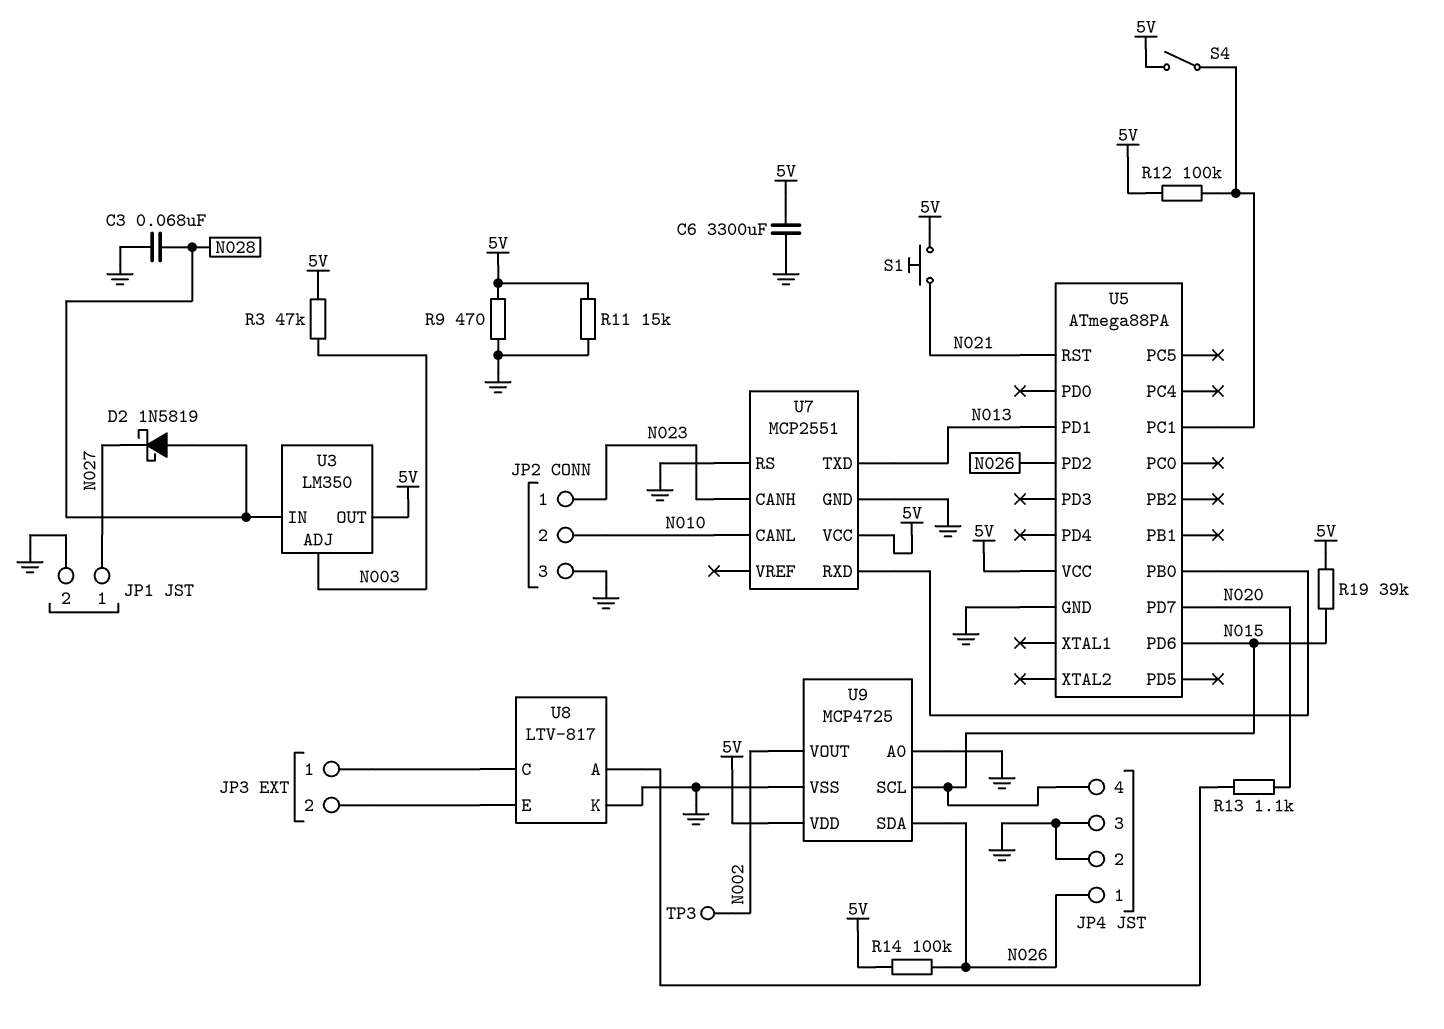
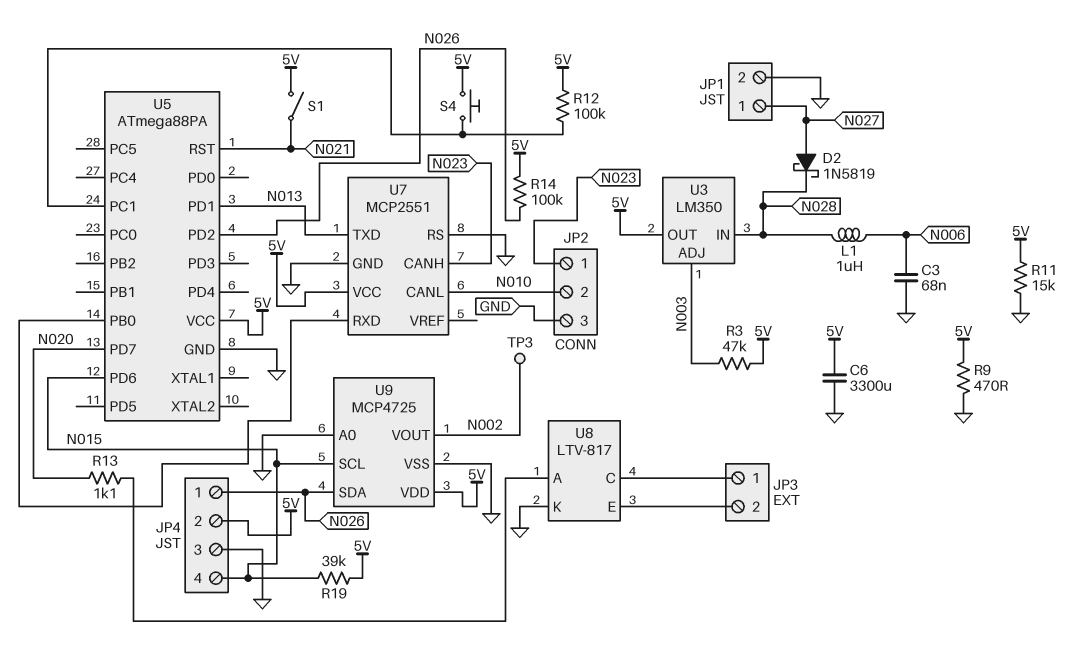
C3: 68nF (GND, N028) -> 68nF (GND, N006)
D2: schottky 1N5819 (A N028, K N027) -> schottky 1N5819 (A N027, K N028)
JP4 pin 2: GND -> 5V
L1: none -> 1uH (N006, N028)
S1: button (5V, N021) -> switch (5V, N021)
S4: switch (5V, U5/PC1) -> button (5V, U5/PC1)

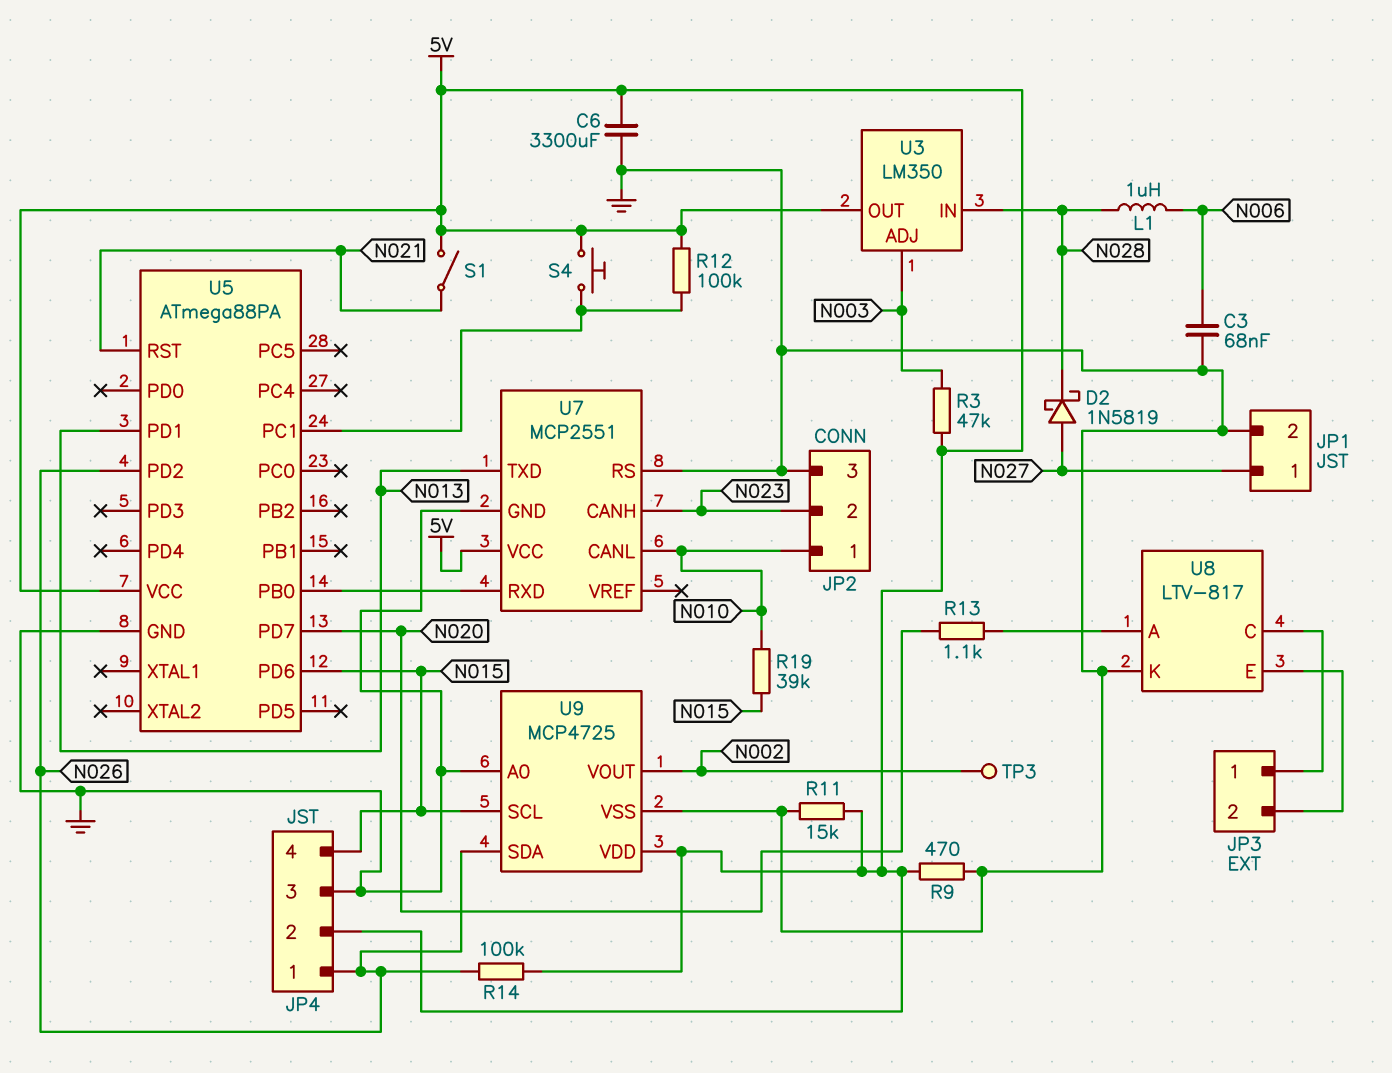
JP2 pin 1: N023 -> N010
JP2 pin 2: N010 -> N023
R19: 39k (5V, N015) -> 39k (N010, N015)

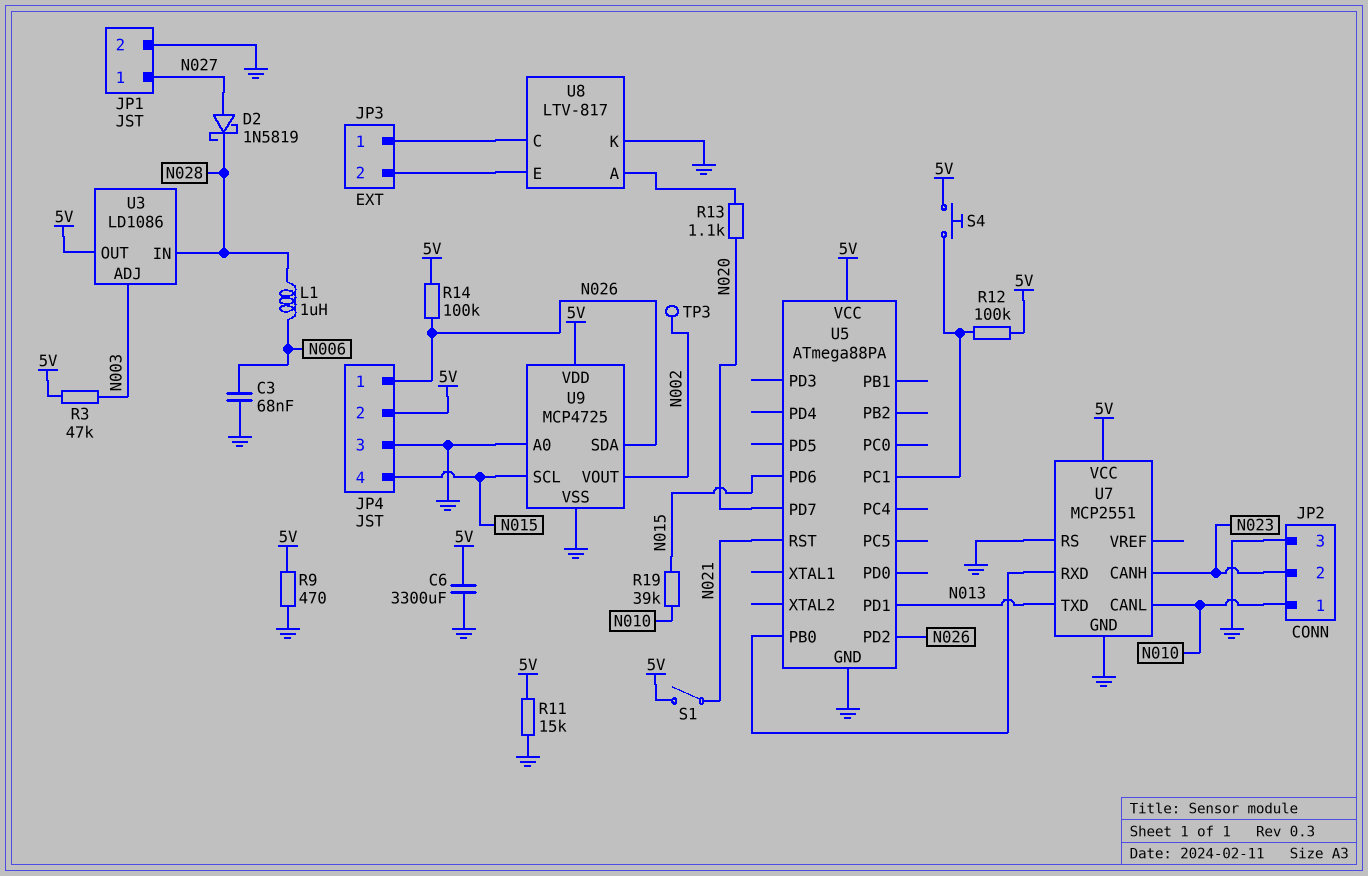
U3: LM350 -> LD1086

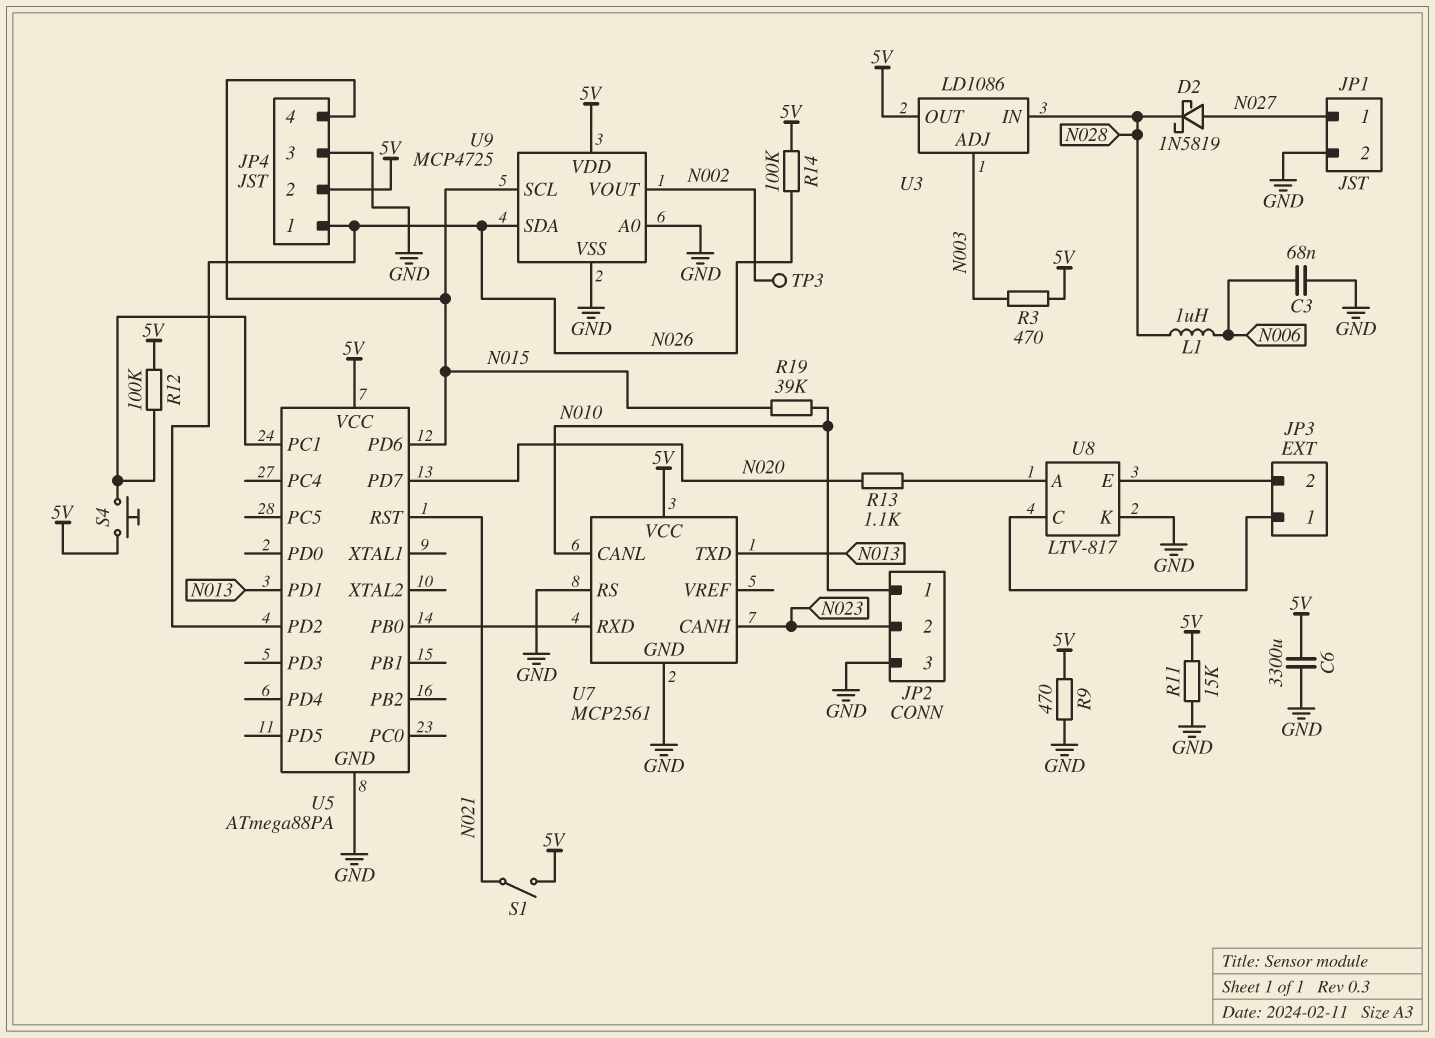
R3: 47k (5V, N003) -> 470 (5V, N003)
U7: MCP2551 -> MCP2561

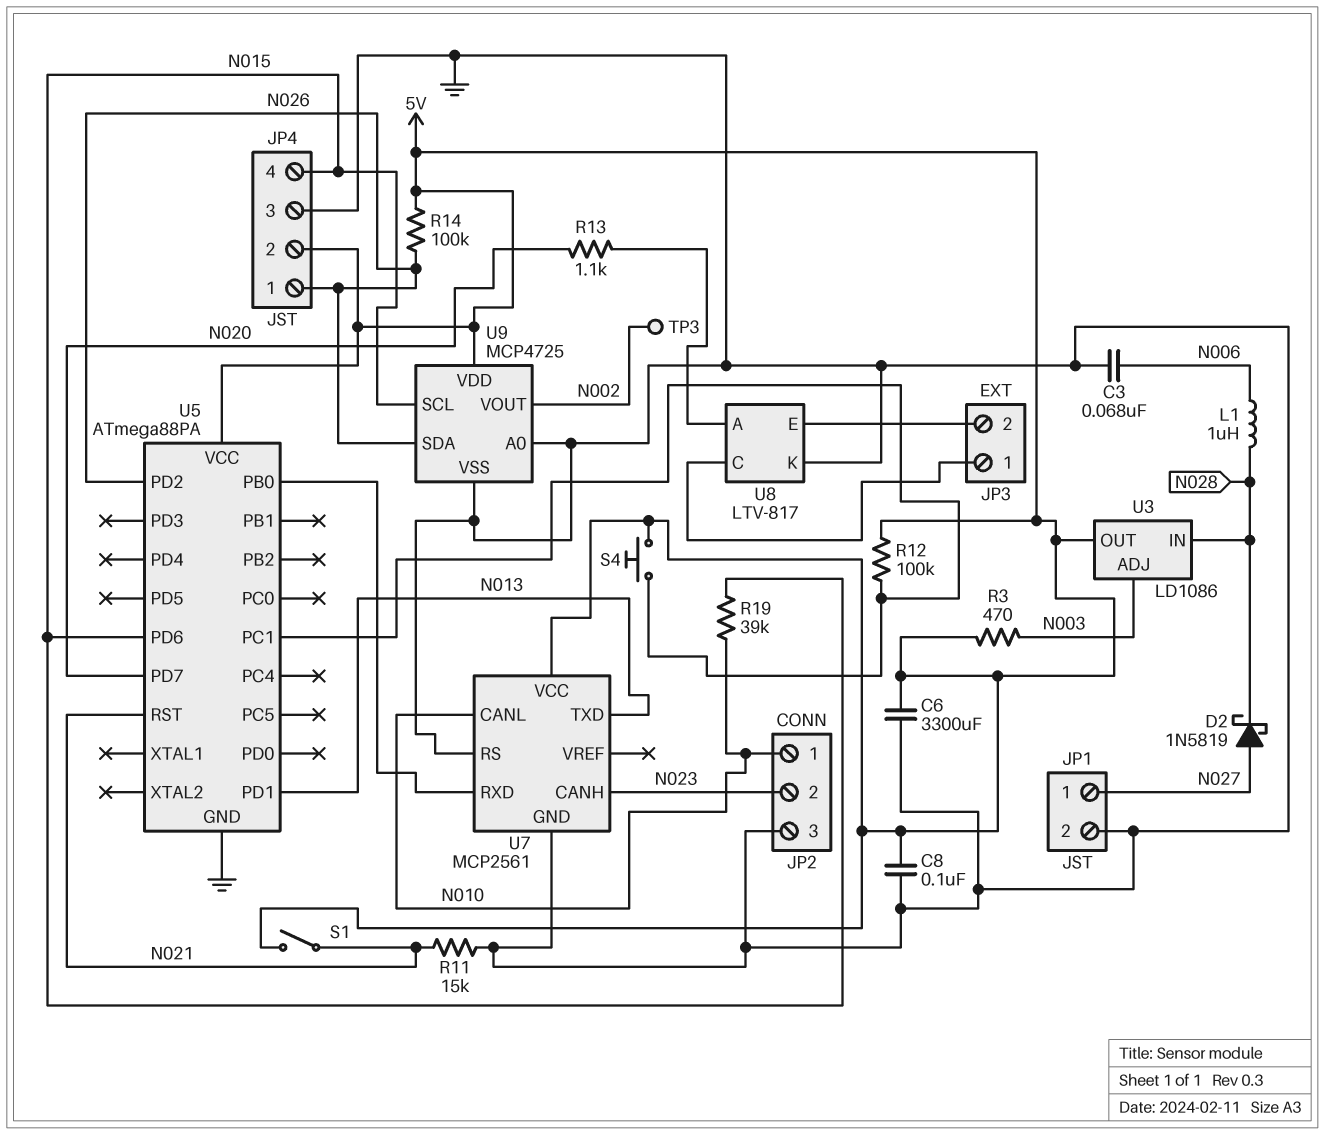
C8: none -> 100nF (5V, GND)
R9: 470 (5V, GND) -> none
R11: 15k (5V, GND) -> 15k (GND, N021)

